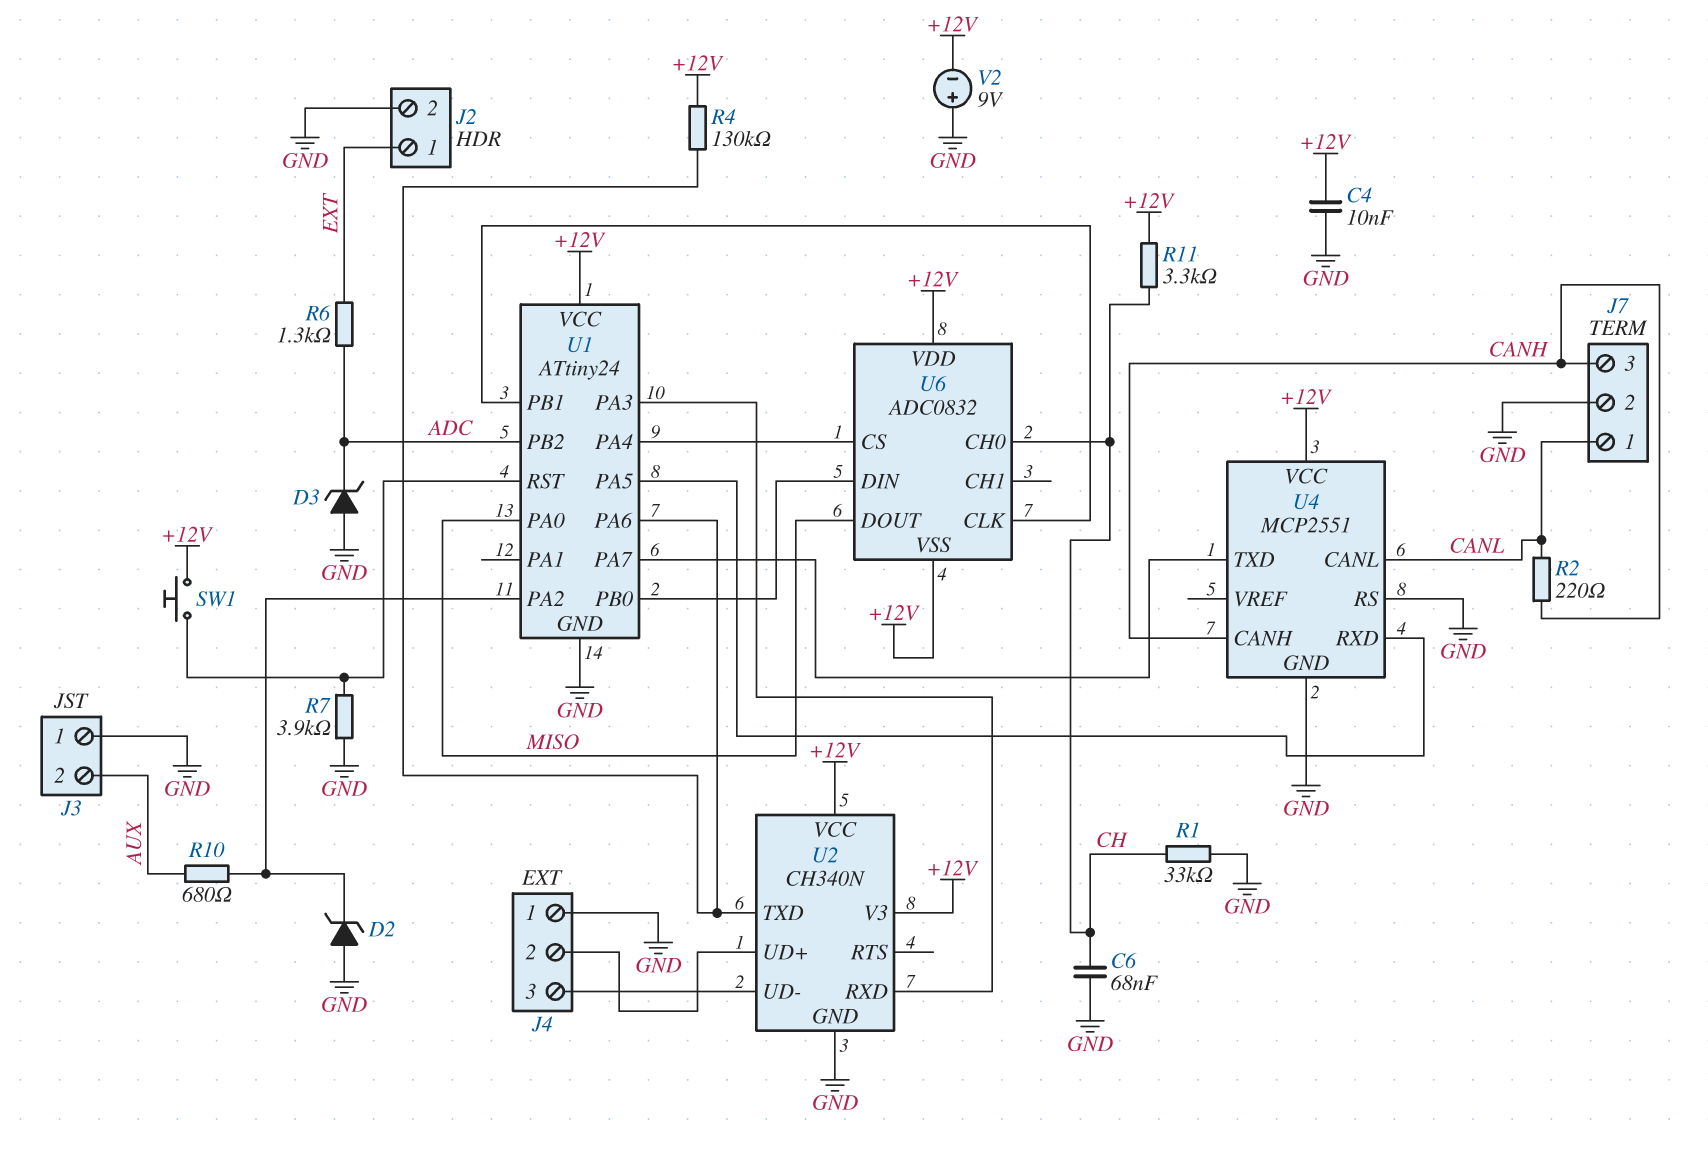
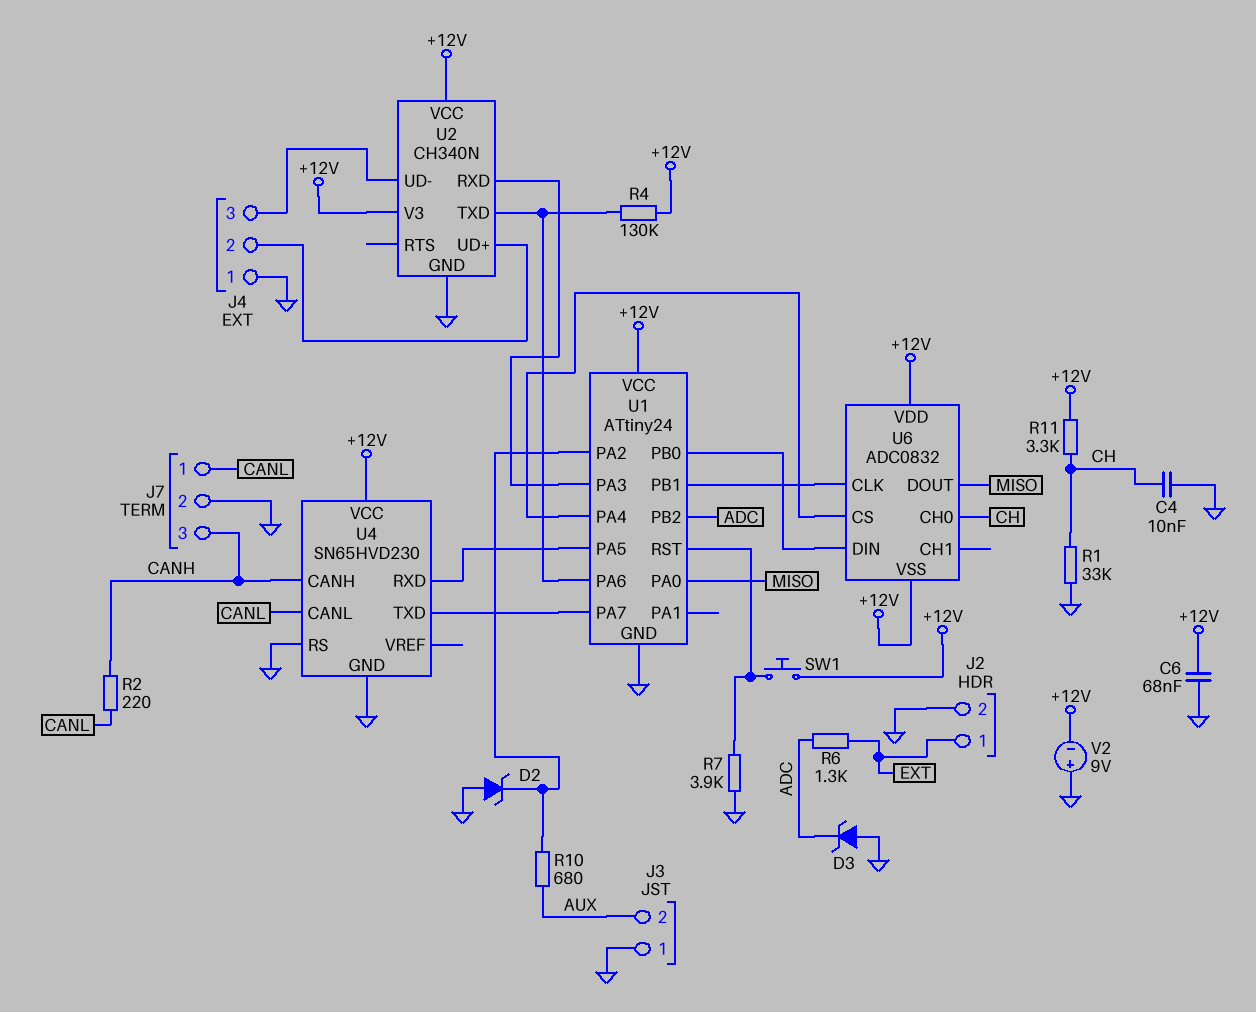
C4: 10nF (+12V, GND) -> 10nF (CH, GND)
C6: 68nF (CH, GND) -> 68nF (+12V, GND)
U4: MCP2551 -> SN65HVD230

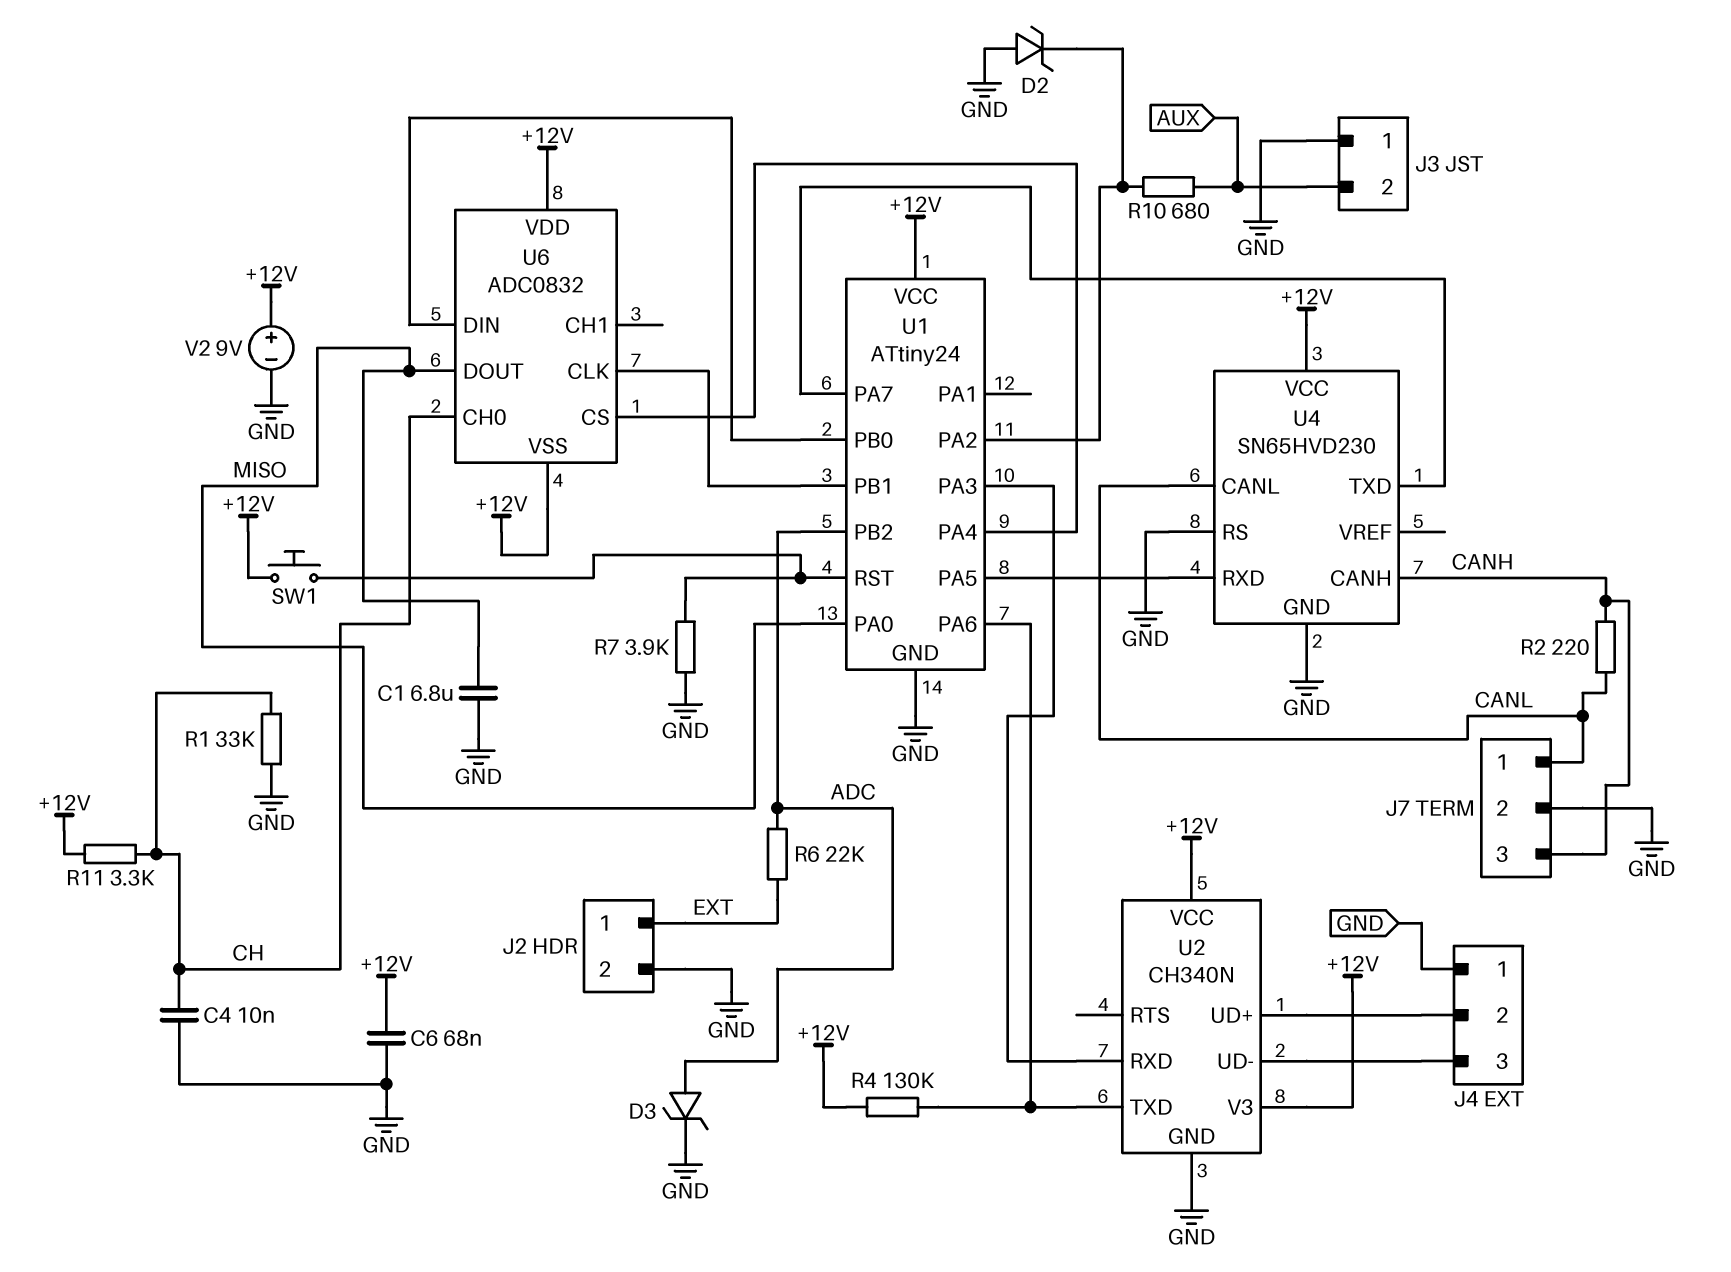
C1: none -> 6.8uF (GND, MISO)
D3: zener (A GND, K ADC) -> zener (A ADC, K GND)
R6: 1.3k (ADC, EXT) -> 22k (ADC, EXT)
V2: 9V (plus GND, minus +12V) -> 9V (plus +12V, minus GND)

